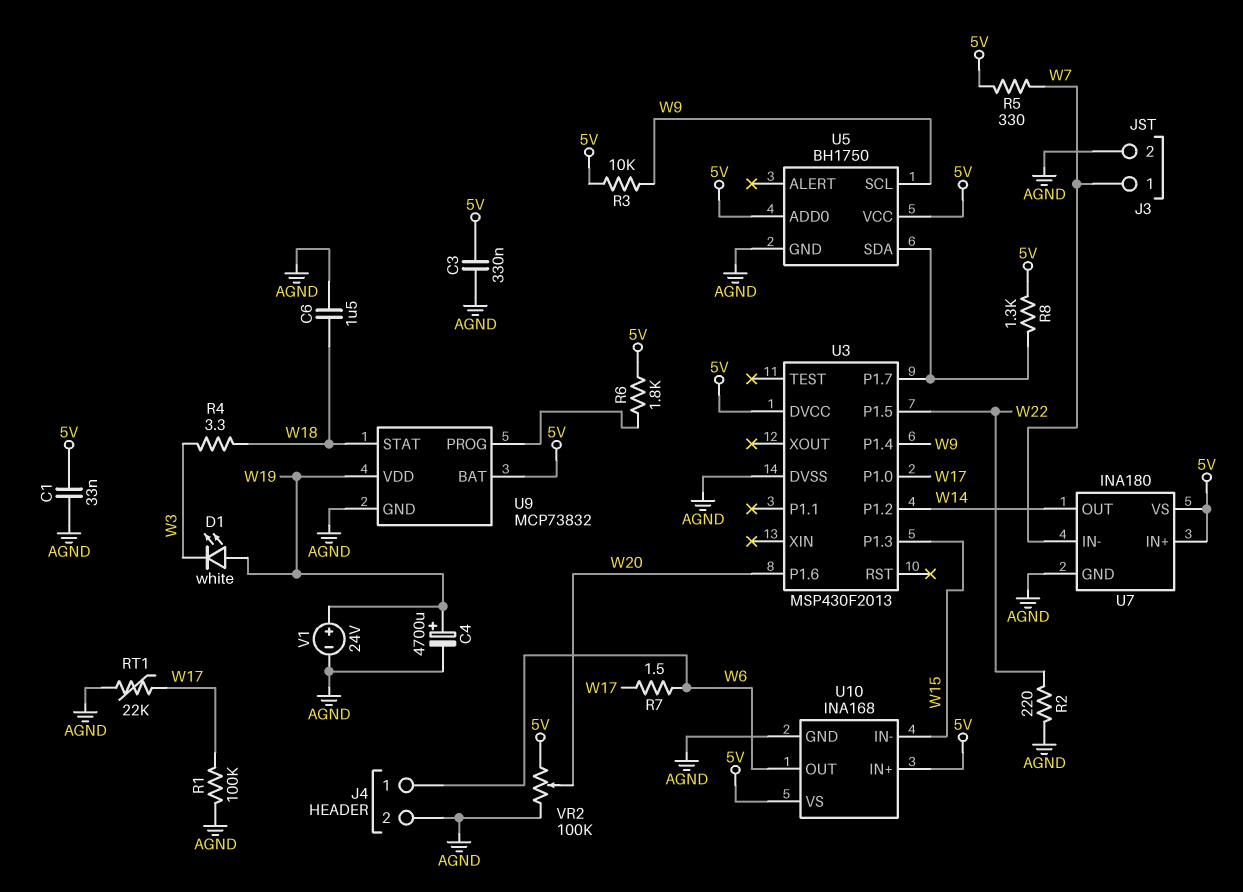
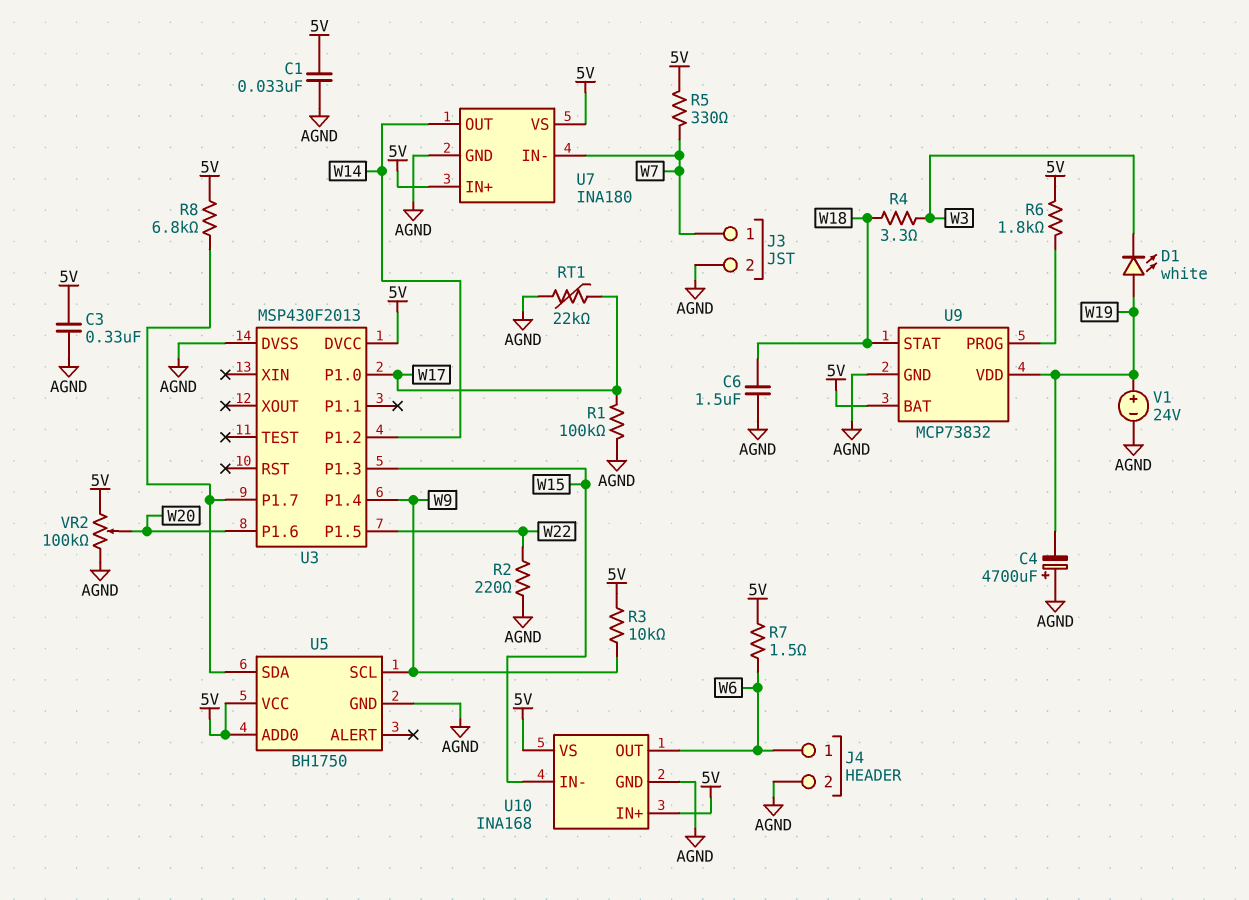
C4: 4700uF (plus W19, minus AGND) -> 4700uF (plus AGND, minus W19)
R7: 1.5 (W6, W17) -> 1.5 (5V, W6)
R8: 1.3k (5V, U3/P1.7) -> 6.8k (5V, U3/P1.7)

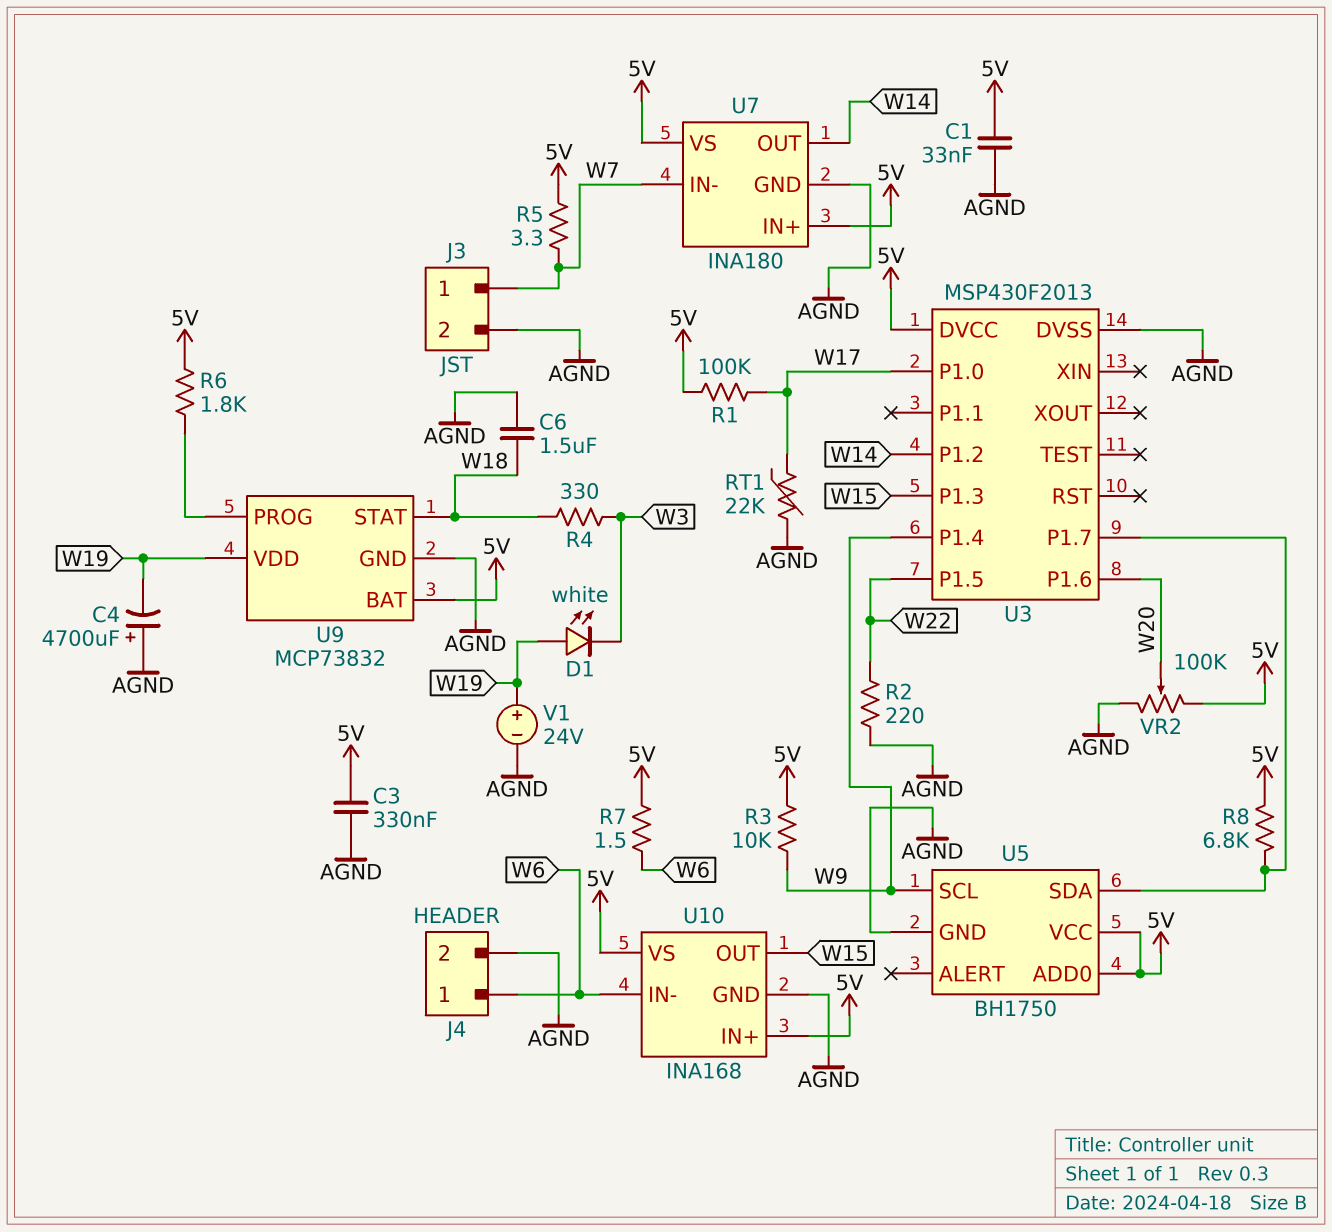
R1: 100k (AGND, W17) -> 100k (5V, W17)
R4: 3.3 (W3, W18) -> 330 (W3, W18)
R5: 330 (5V, W7) -> 3.3 (5V, W7)
U10 pin IN-: W15 -> W6
U10 pin OUT: W6 -> W15

